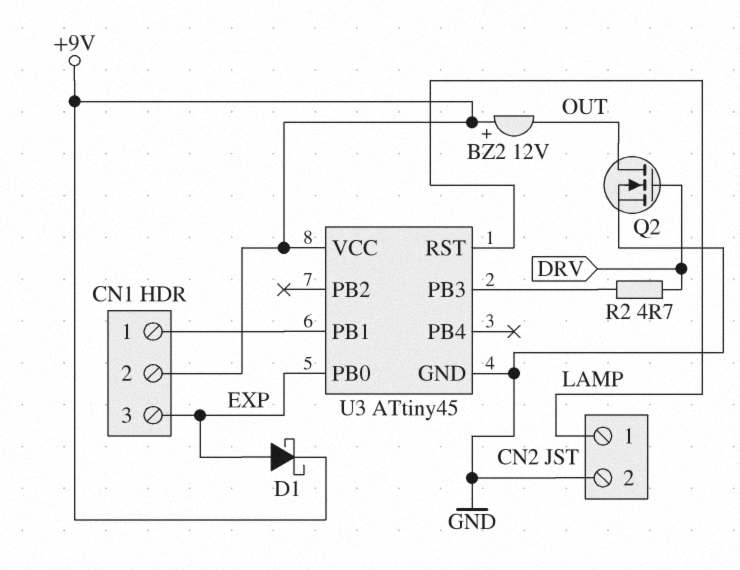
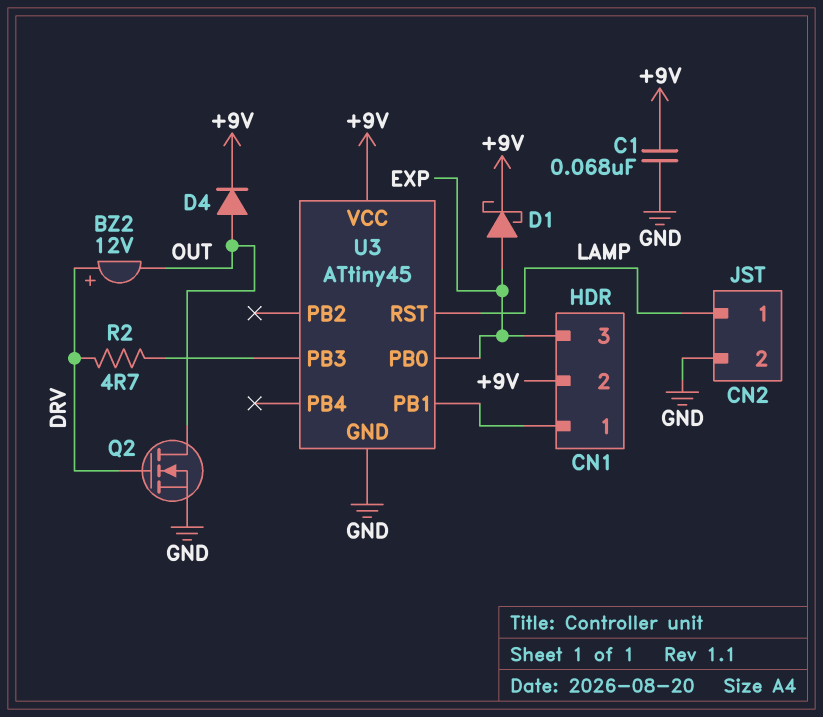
BZ2: buzzer 12V (plus +9V, minus OUT) -> buzzer 12V (plus DRV, minus OUT)
C1: none -> 68nF (+9V, GND)
D4: none -> diode (A OUT, K +9V)

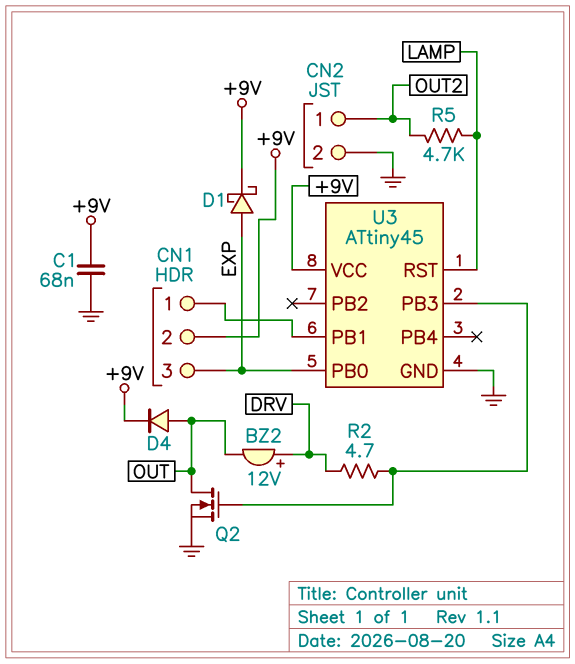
CN2 pin 1: LAMP -> OUT2
Q2: NMOS (G DRV, D OUT, S GND) -> NMOS (G U3/PB3, D OUT, S GND)
R5: none -> 4.7k (LAMP, OUT2)

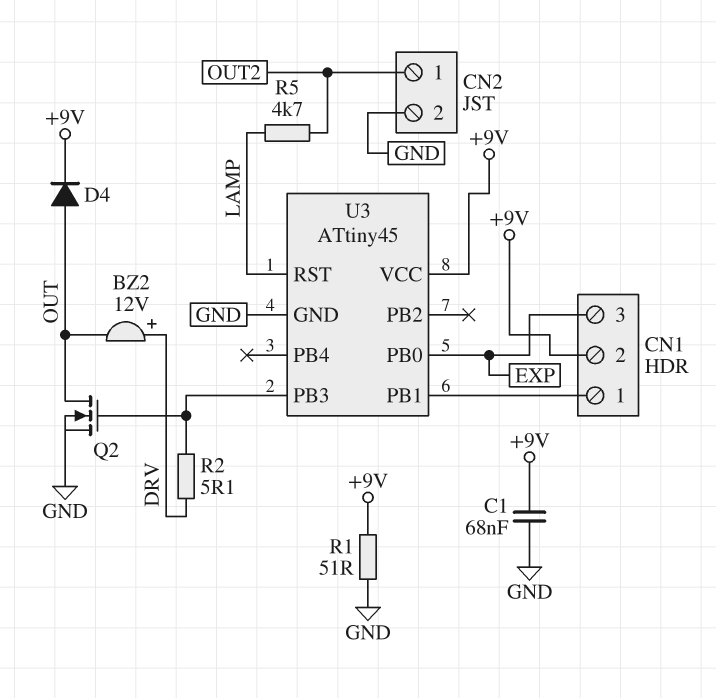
D1: schottky (A EXP, K +9V) -> none
R1: none -> 51 (+9V, GND)
R2: 4.7 (DRV, U3/PB3) -> 5.1 (DRV, U3/PB3)

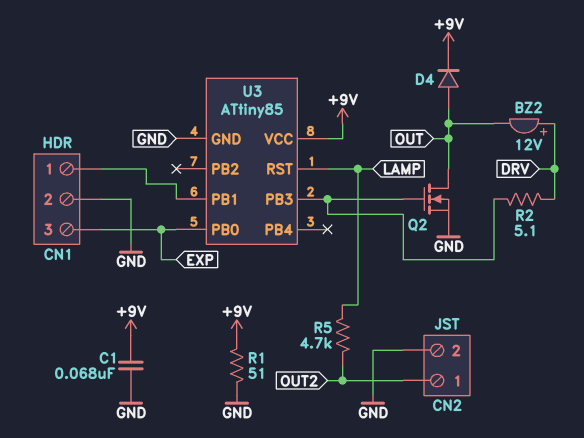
CN1 pin 2: +9V -> GND
U3: ATtiny45 -> ATtiny85

